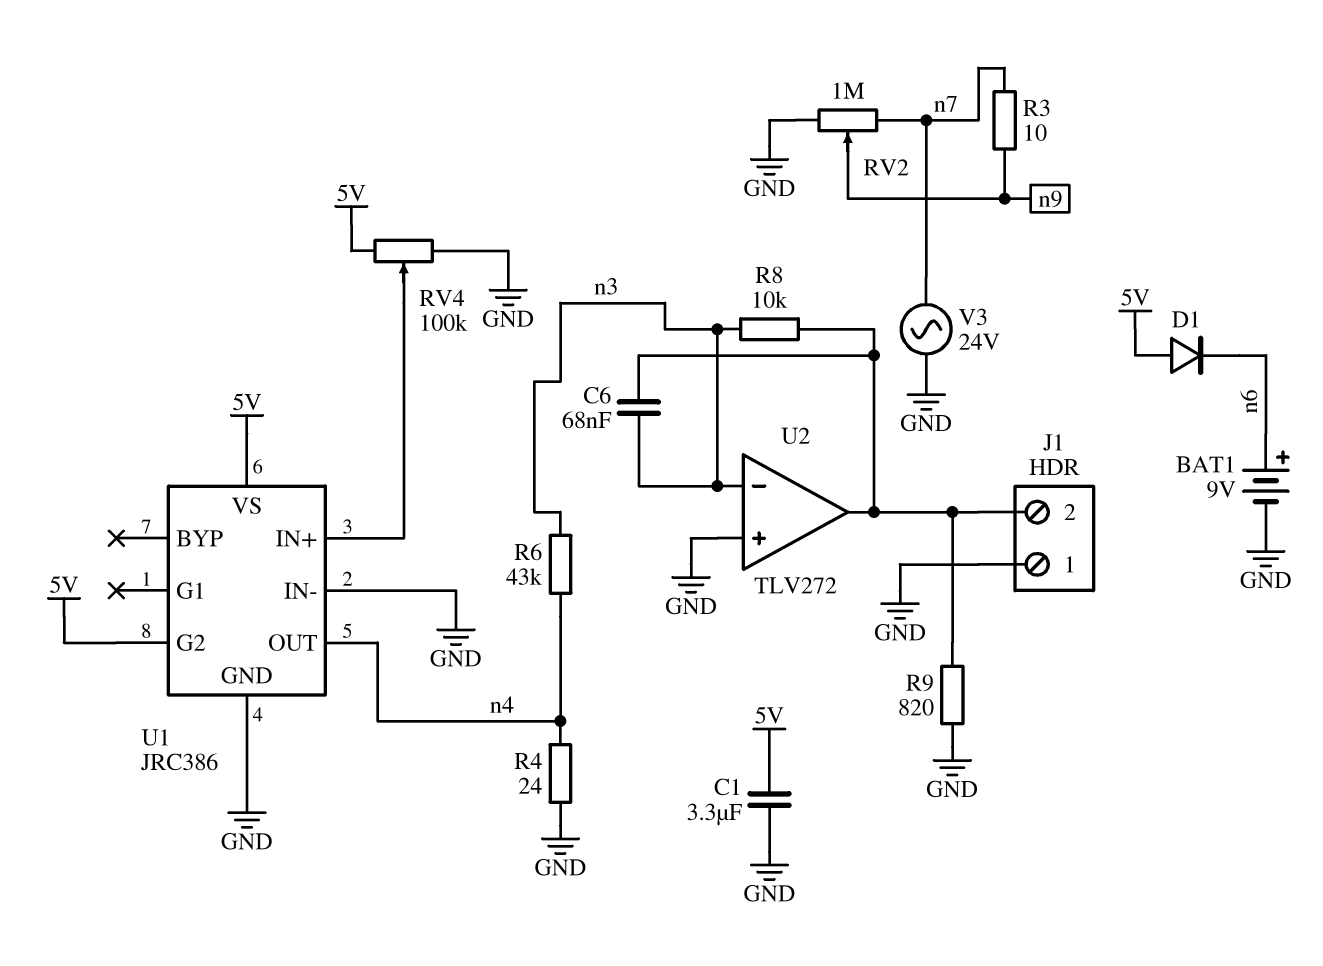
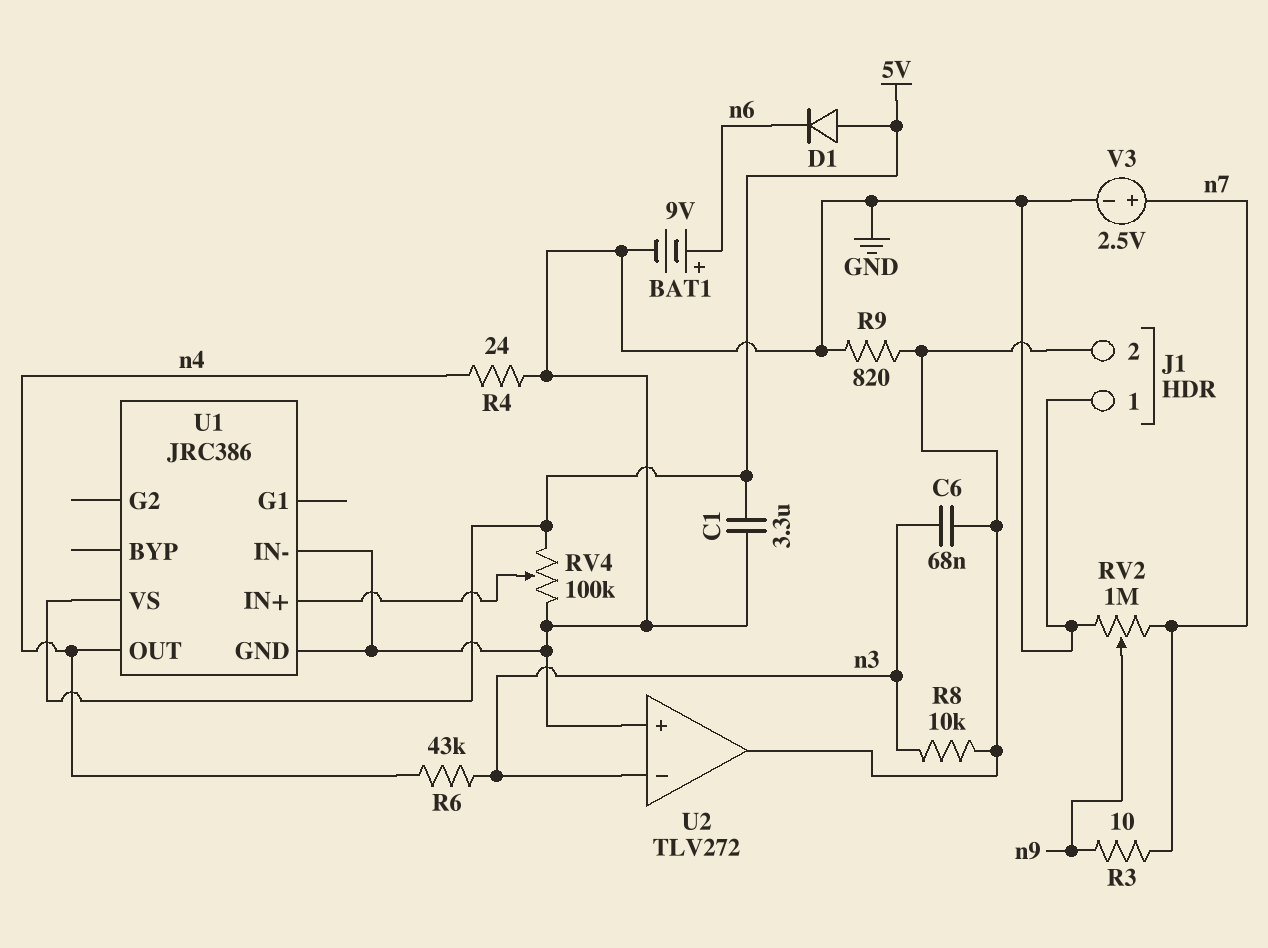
U1 pin G2: 5V -> none
V3: AC 24V (GND, n7) -> 2.5V (plus n7, minus GND)

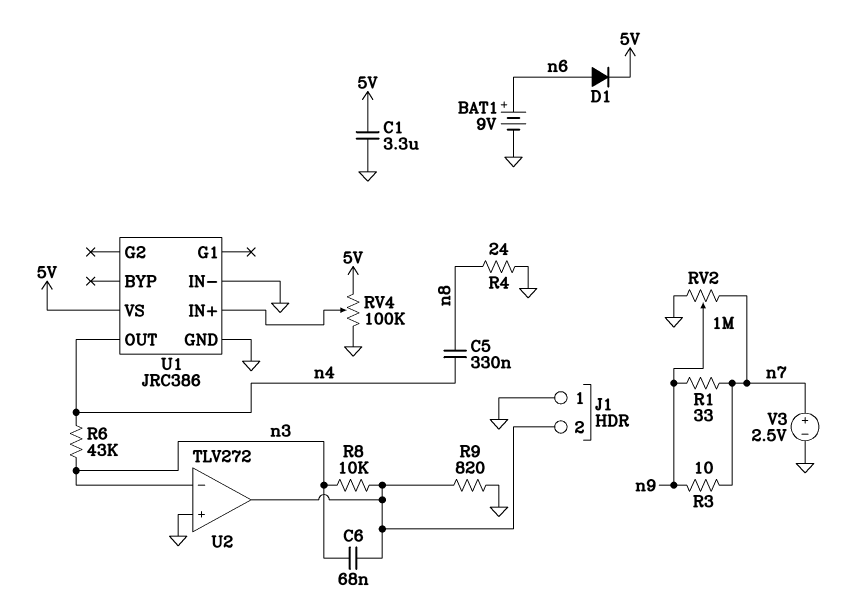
C5: none -> 330nF (n4, n8)
D1: diode (A 5V, K n6) -> diode (A n6, K 5V)
R1: none -> 33 (n7, n9)
R4: 24 (GND, n4) -> 24 (GND, n8)

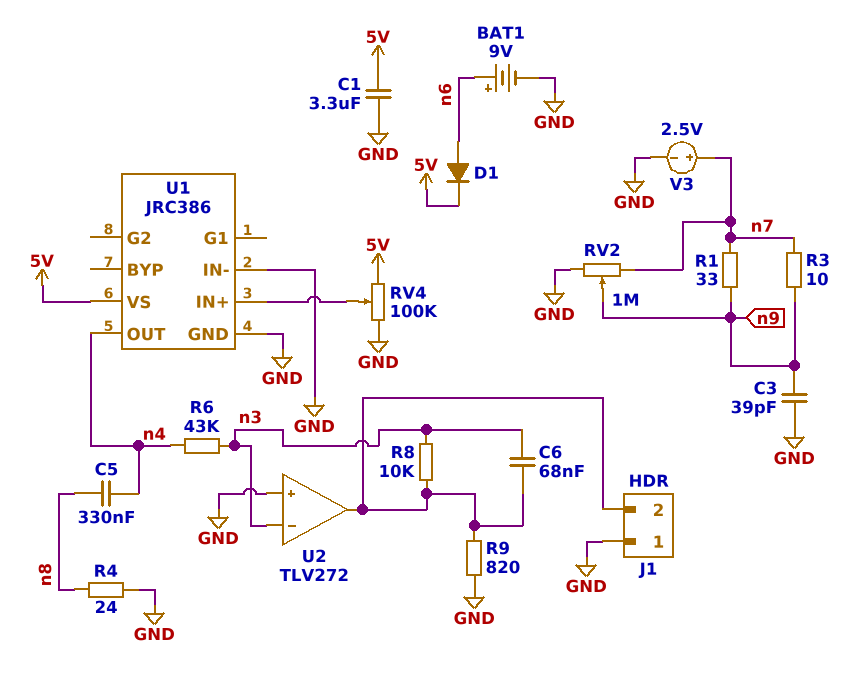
C3: none -> 39pF (GND, n9)

